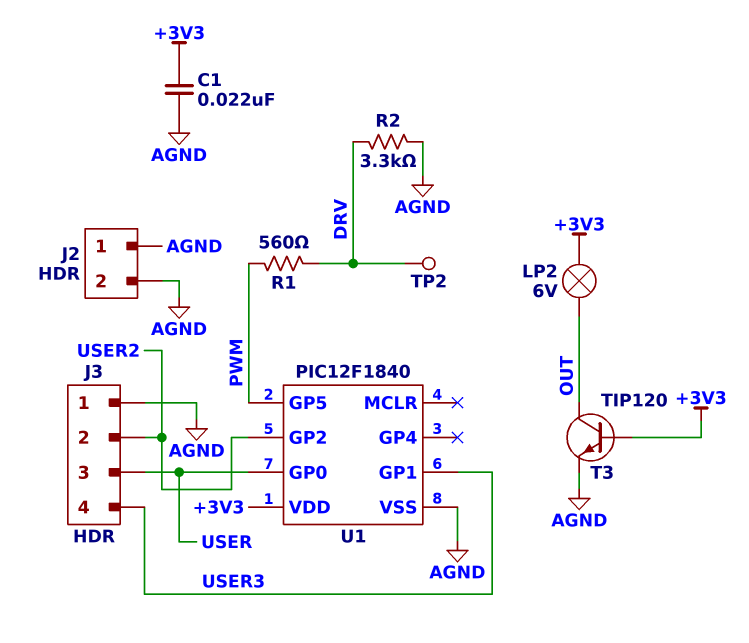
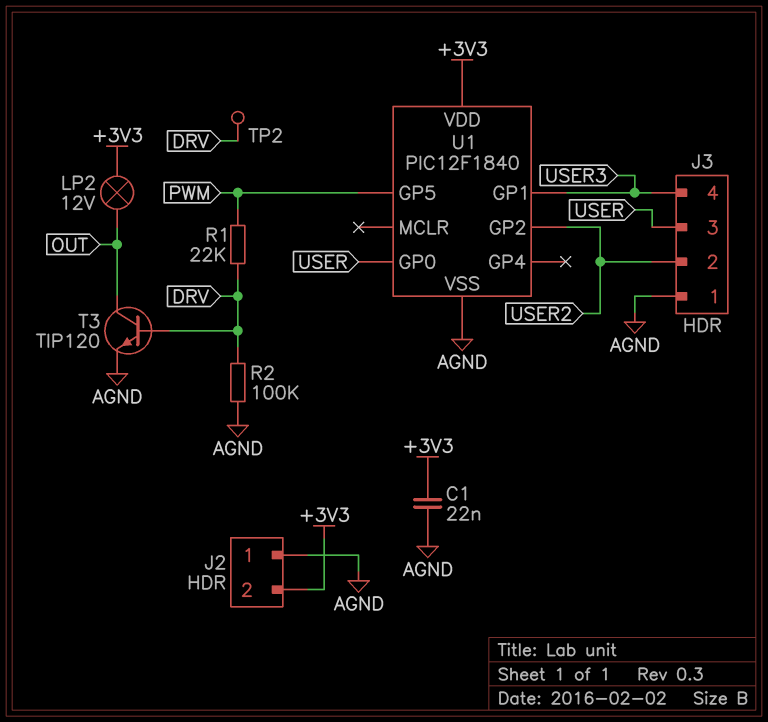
J2 pin 2: AGND -> +3V3
LP2: lamp 6V (+3V3, OUT) -> lamp 12V (+3V3, OUT)
R1: 560 (DRV, PWM) -> 22k (DRV, PWM)
R2: 3.3k (AGND, DRV) -> 100k (AGND, DRV)
T3: NPN TIP120 (B +3V3, C OUT, E AGND) -> NPN TIP120 (B DRV, C OUT, E AGND)

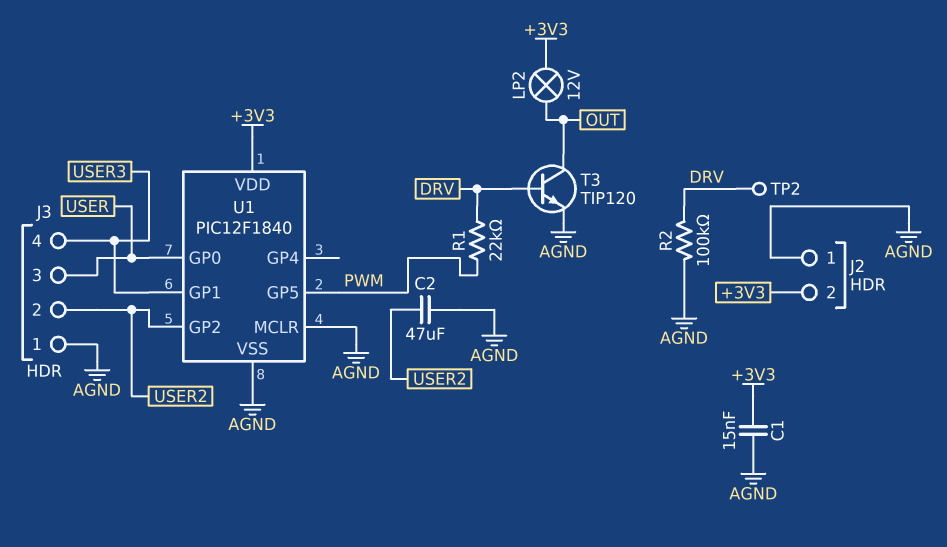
C1: 22nF (+3V3, AGND) -> 15nF (+3V3, AGND)
C2: none -> 47uF (AGND, USER2)
U1 pin MCLR: none -> AGND

